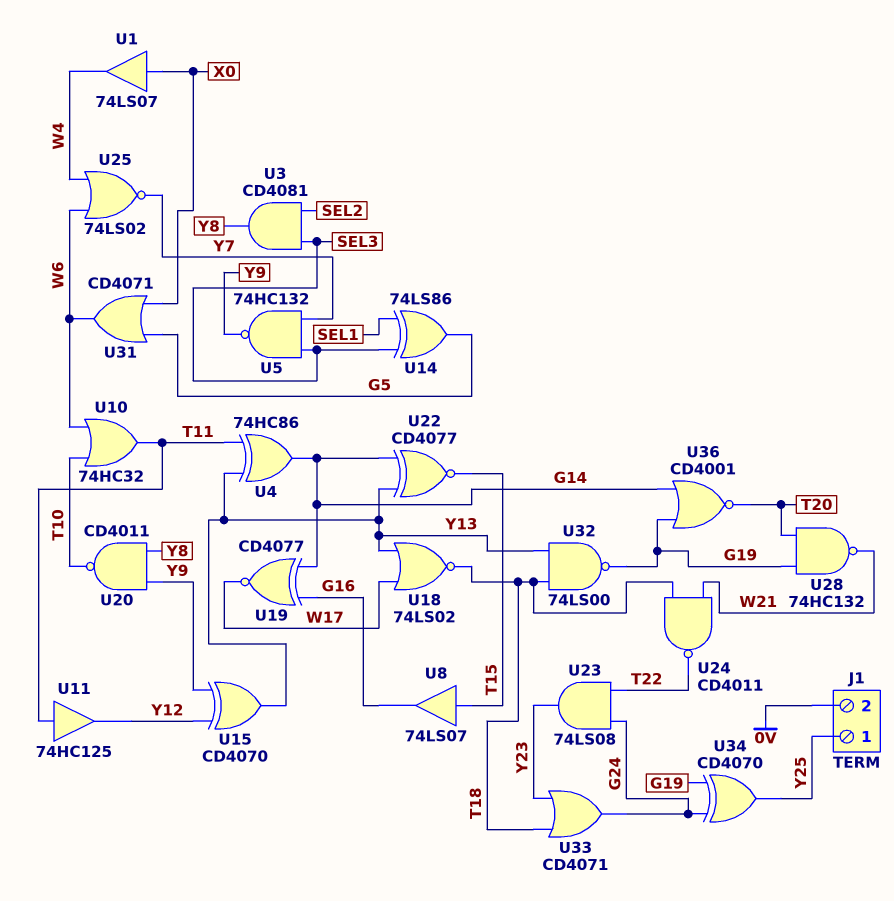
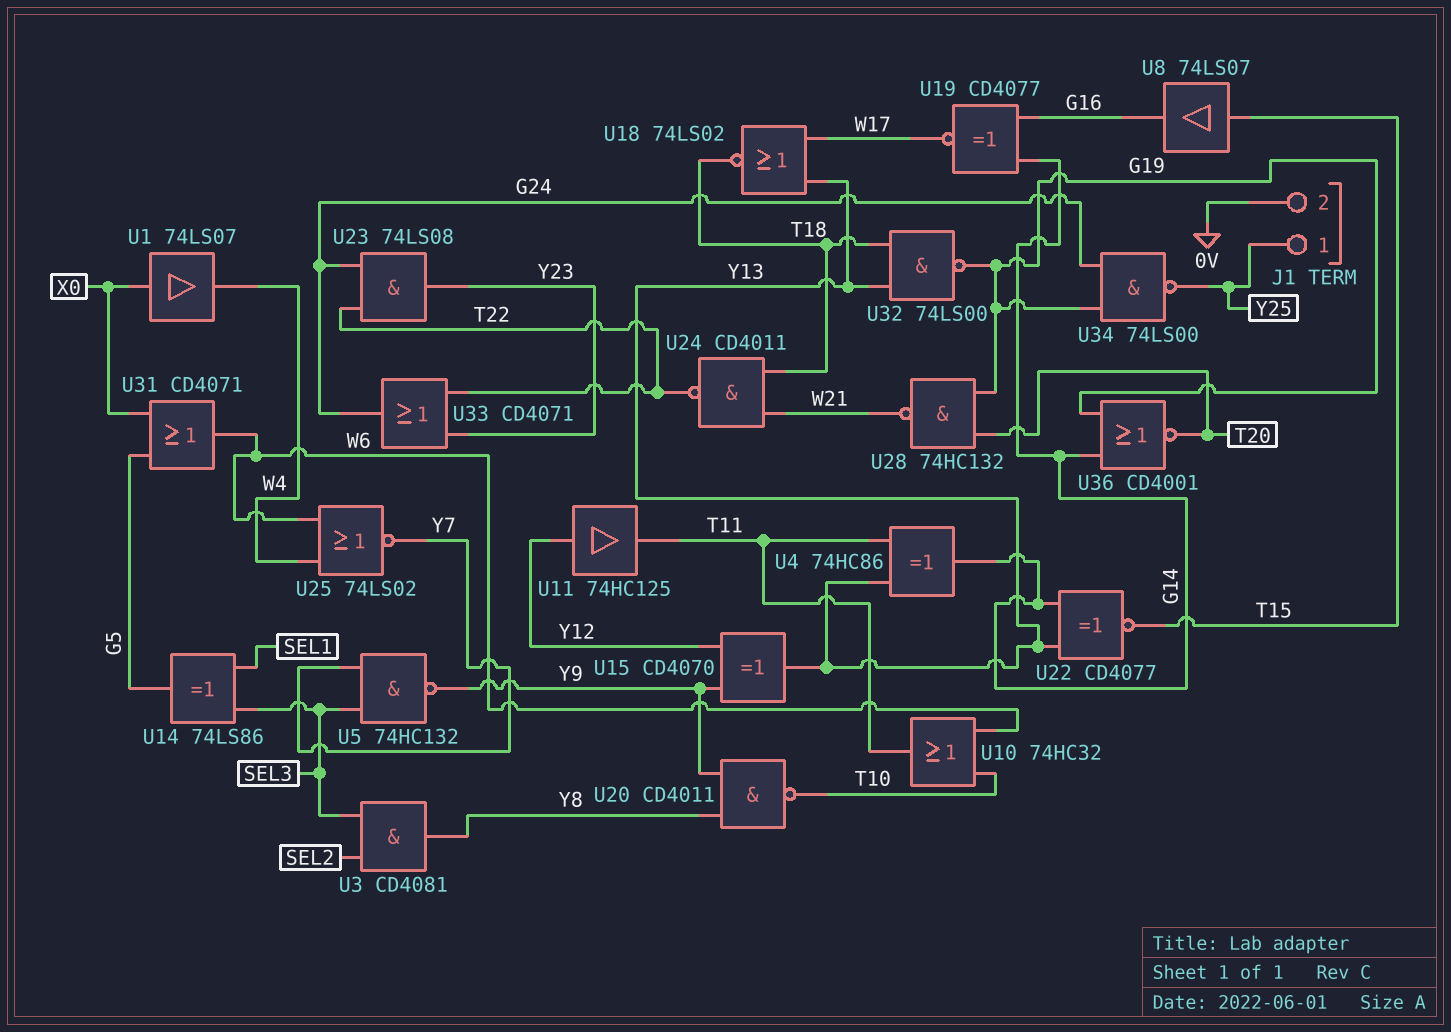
U11: buffer 74HC125 (in T11, out Y12) -> buffer 74HC125 (in Y12, out T11)
U33: OR CD4071 (in T18, in Y23, out G24) -> OR CD4071 (in T22, in Y23, out G24)
U34: XOR CD4070 (in G19, in G24, out Y25) -> NAND 74LS00 (in G19, in G24, out Y25)

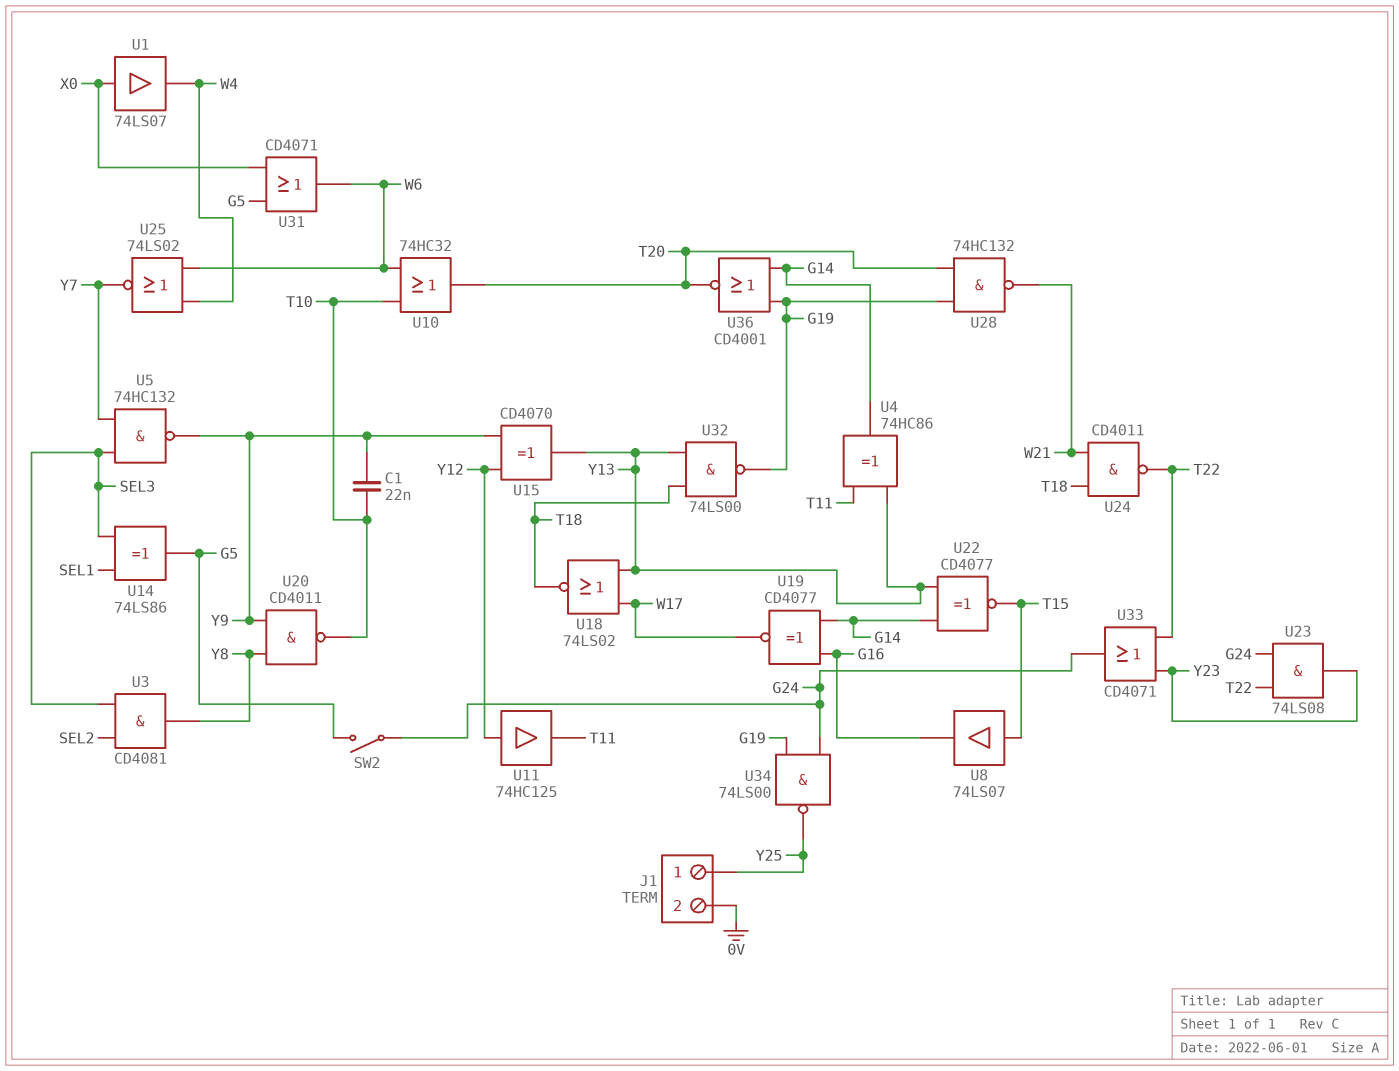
C1: none -> 22nF (T10, Y9)
SW2: none -> switch (G5, G24)
U10: OR 74HC32 (in T10, in W6, out T11) -> OR 74HC32 (in T10, in W6, out T20)

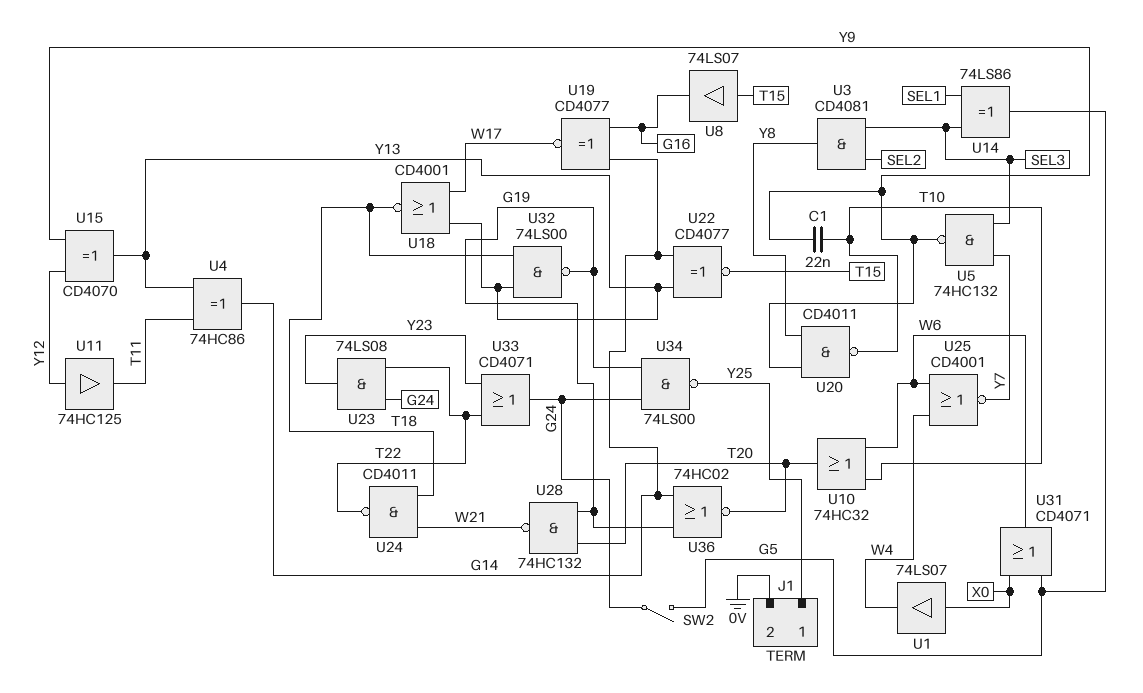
U18: NOR 74LS02 (in W17, in Y13, out T18) -> NOR CD4001 (in W17, in Y13, out T18)
U25: NOR 74LS02 (in W4, in W6, out Y7) -> NOR CD4001 (in W4, in W6, out Y7)
U36: NOR CD4001 (in G14, in G19, out T20) -> NOR 74HC02 (in G14, in G19, out T20)

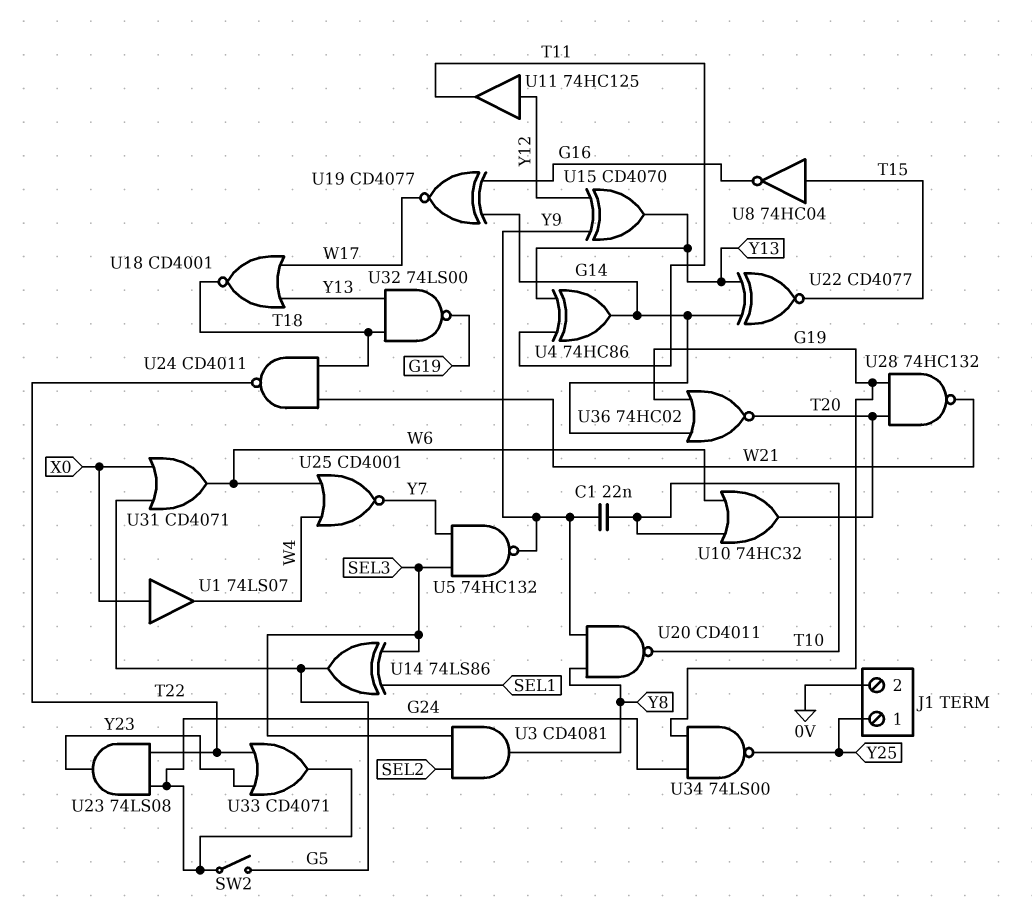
U8: buffer 74LS07 (in T15, out G16) -> NOT 74HC04 (in T15, out G16)

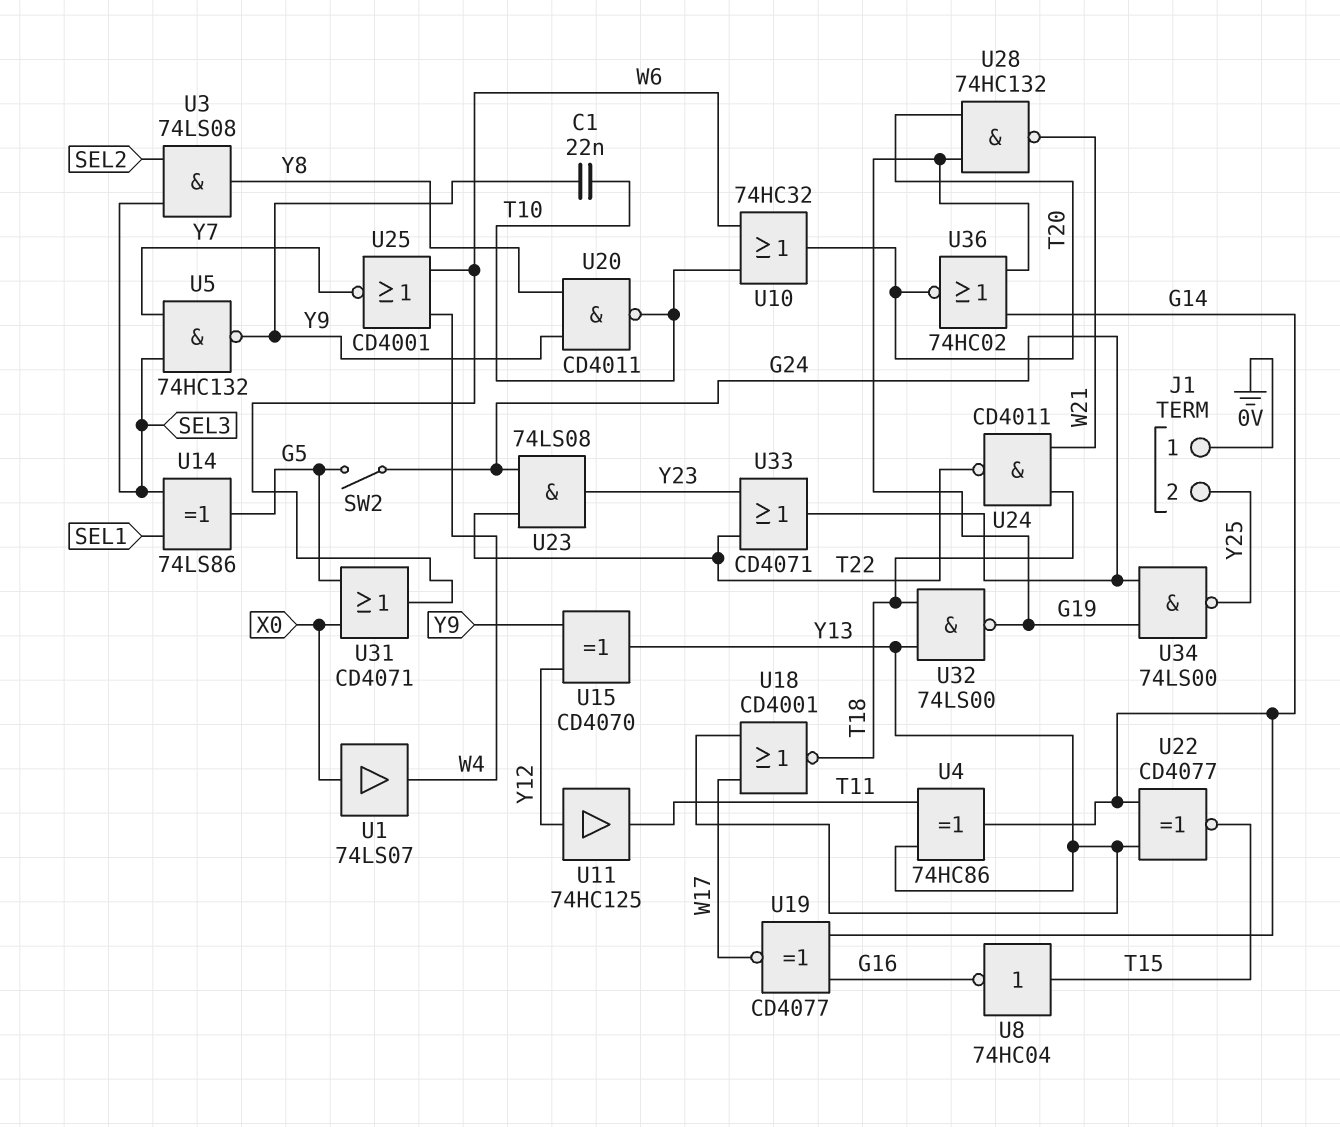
J1 pin 1: Y25 -> 0V
J1 pin 2: 0V -> Y25
U3: AND CD4081 (in SEL2, in SEL3, out Y8) -> AND 74LS08 (in SEL2, in SEL3, out Y8)

